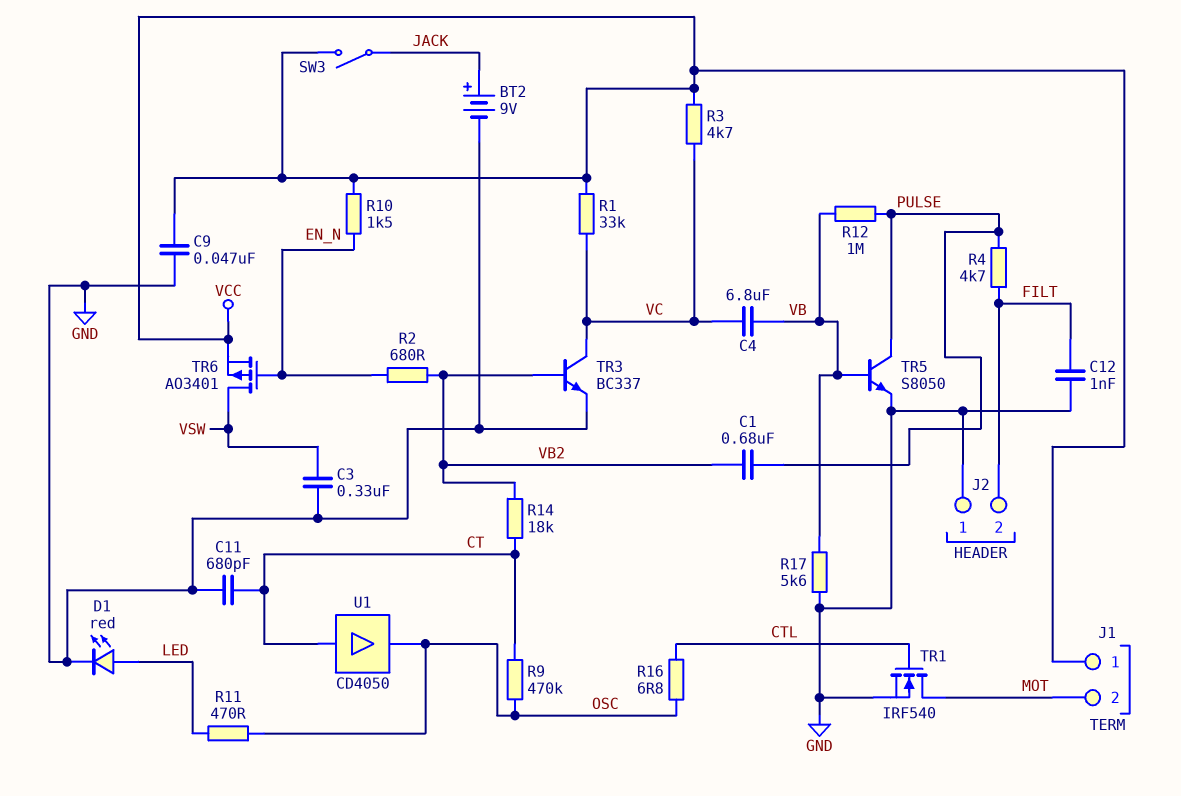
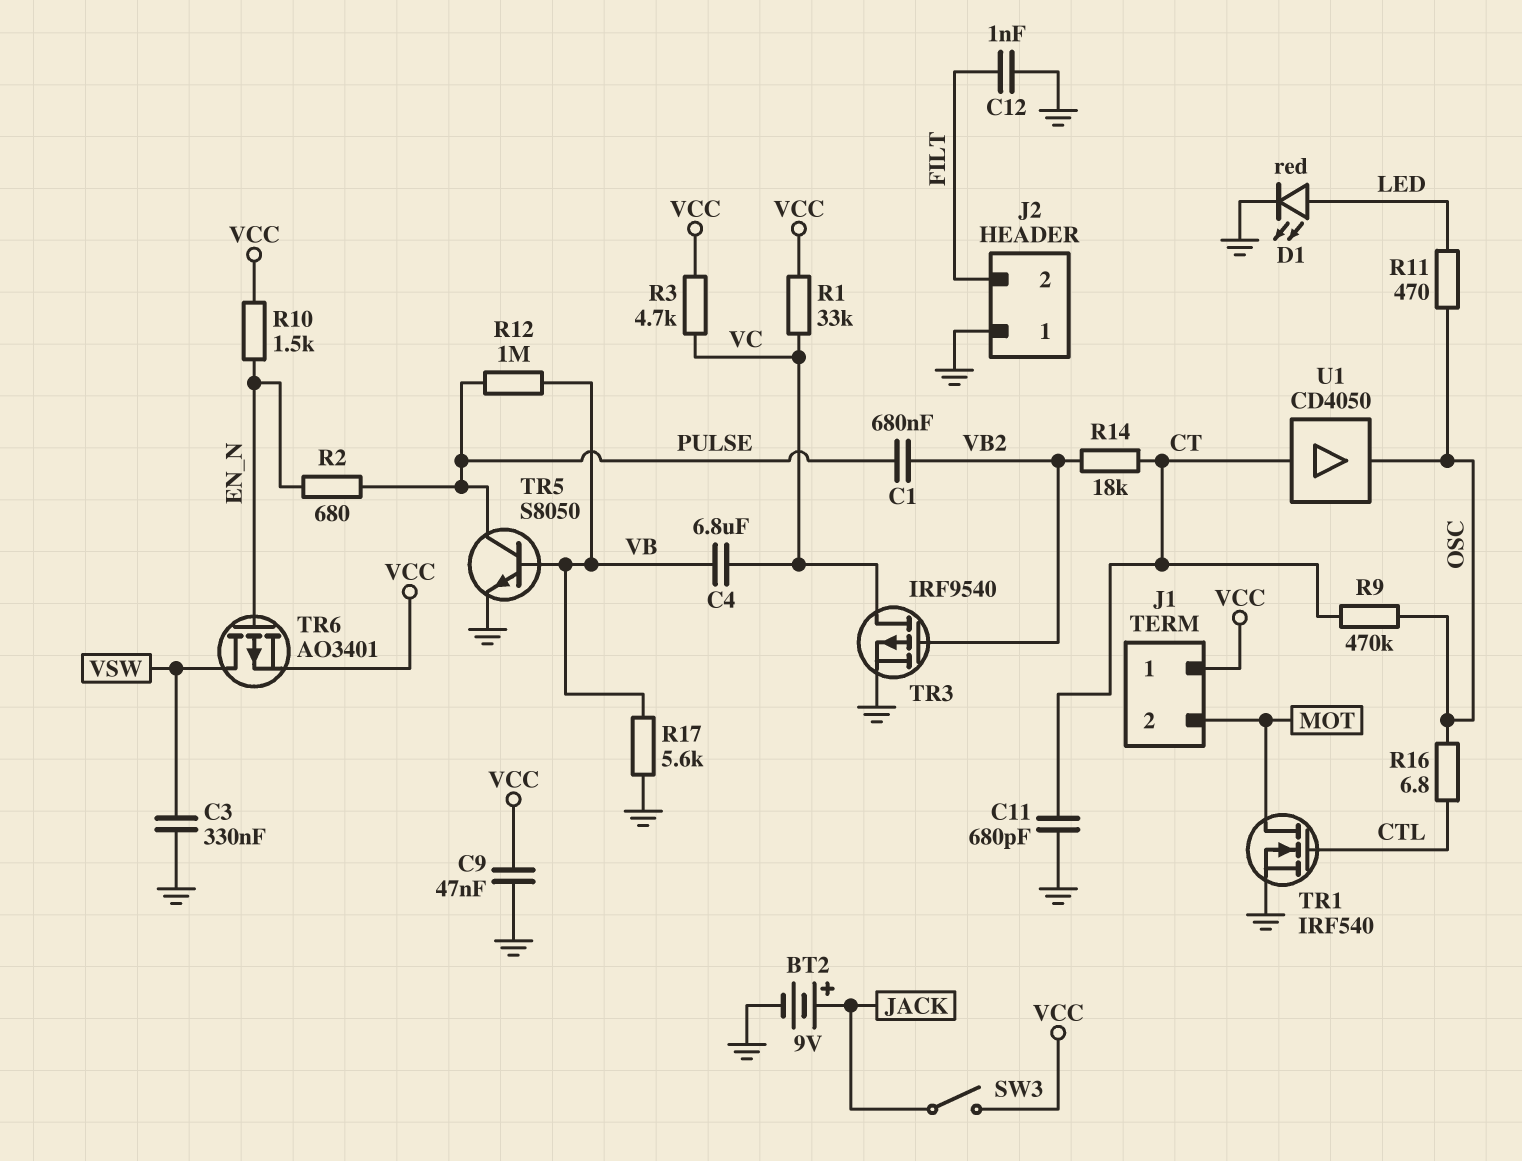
R2: 680 (EN_N, VB2) -> 680 (EN_N, PULSE)
R4: 4.7k (FILT, PULSE) -> none
TR3: NPN BC337 (B VB2, C VC, E GND) -> PMOS IRF9540 (G VB2, D VC, S GND)

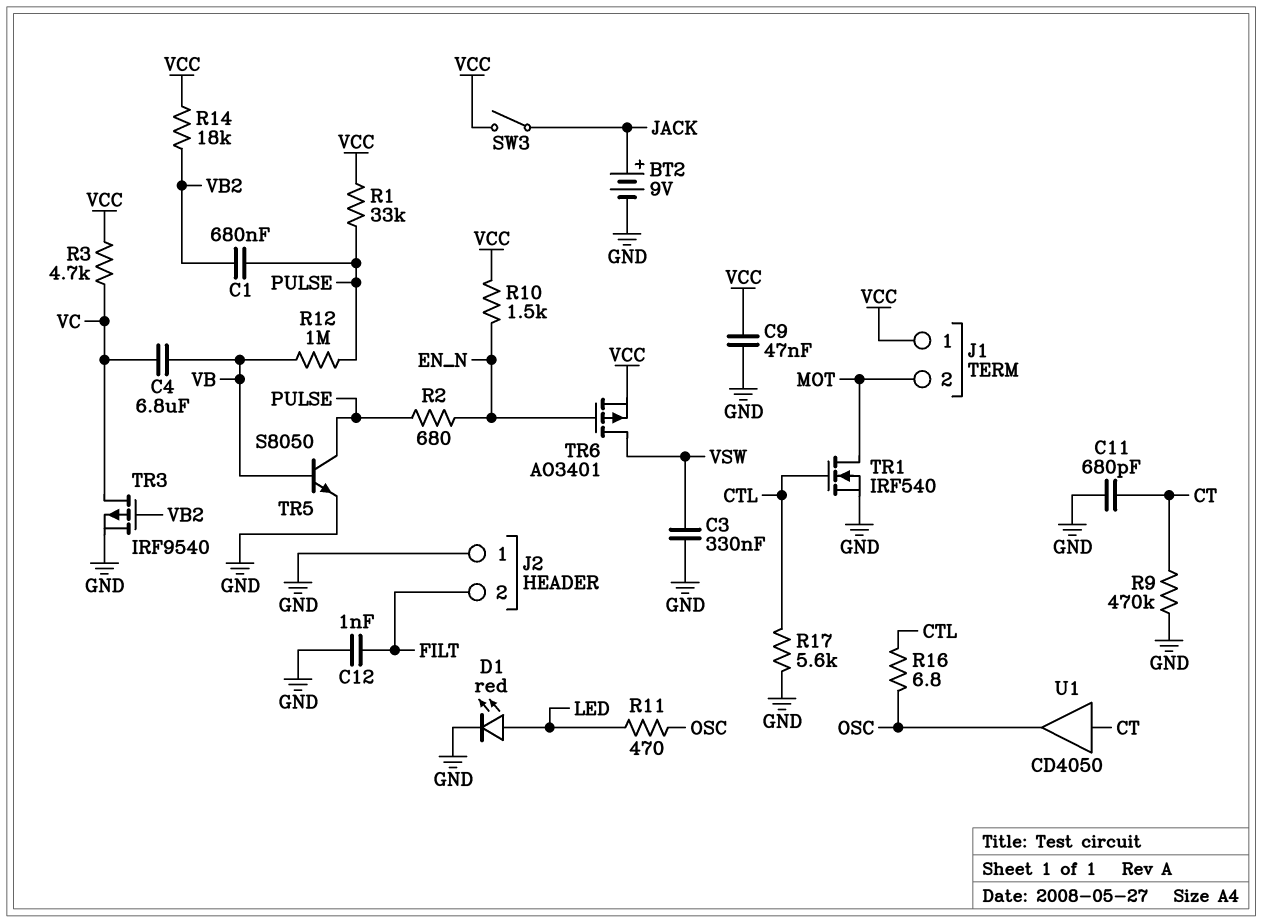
R1: 33k (VC, VCC) -> 33k (PULSE, VCC)
R9: 470k (CT, OSC) -> 470k (CT, GND)
R14: 18k (CT, VB2) -> 18k (VB2, VCC)
R17: 5.6k (GND, VB) -> 5.6k (CTL, GND)

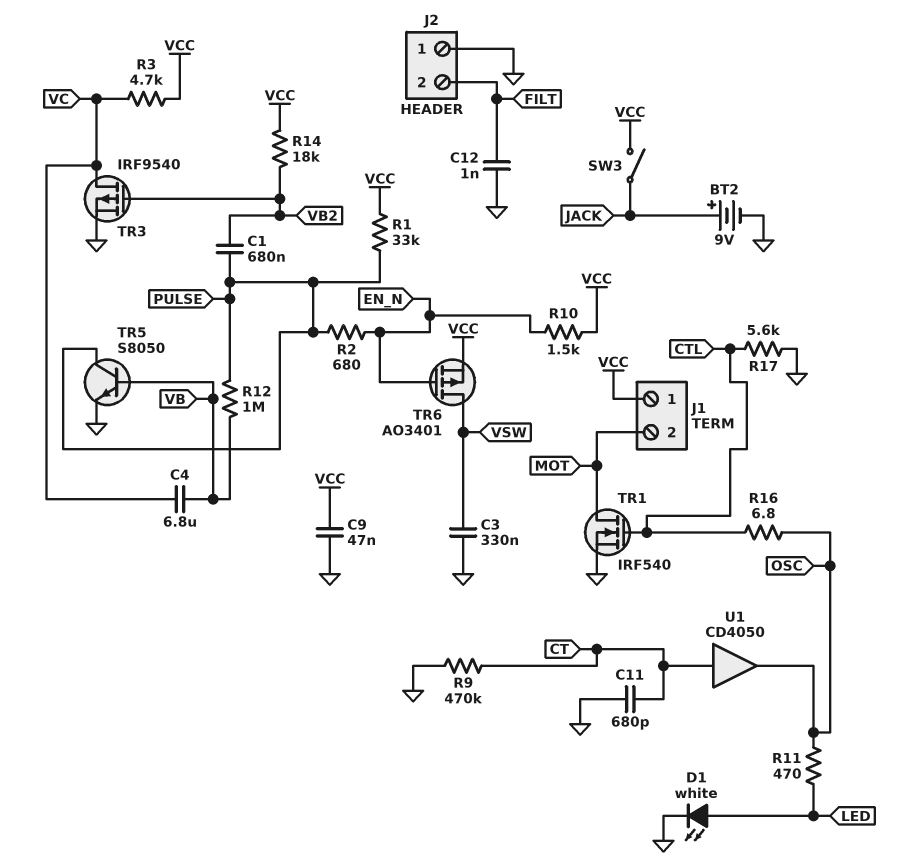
D1: LED red (A LED, K GND) -> LED white (A LED, K GND)

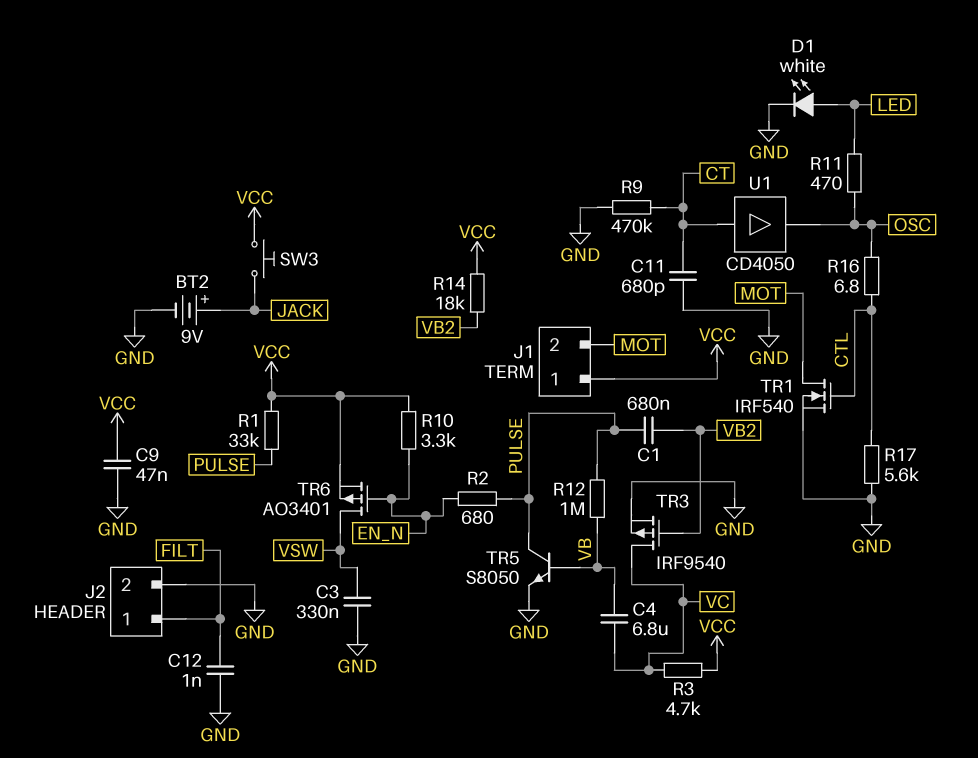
J2 pin 1: GND -> FILT
J2 pin 2: FILT -> GND
R10: 1.5k (EN_N, VCC) -> 3.3k (EN_N, VCC)
SW3: switch (JACK, VCC) -> button (JACK, VCC)

